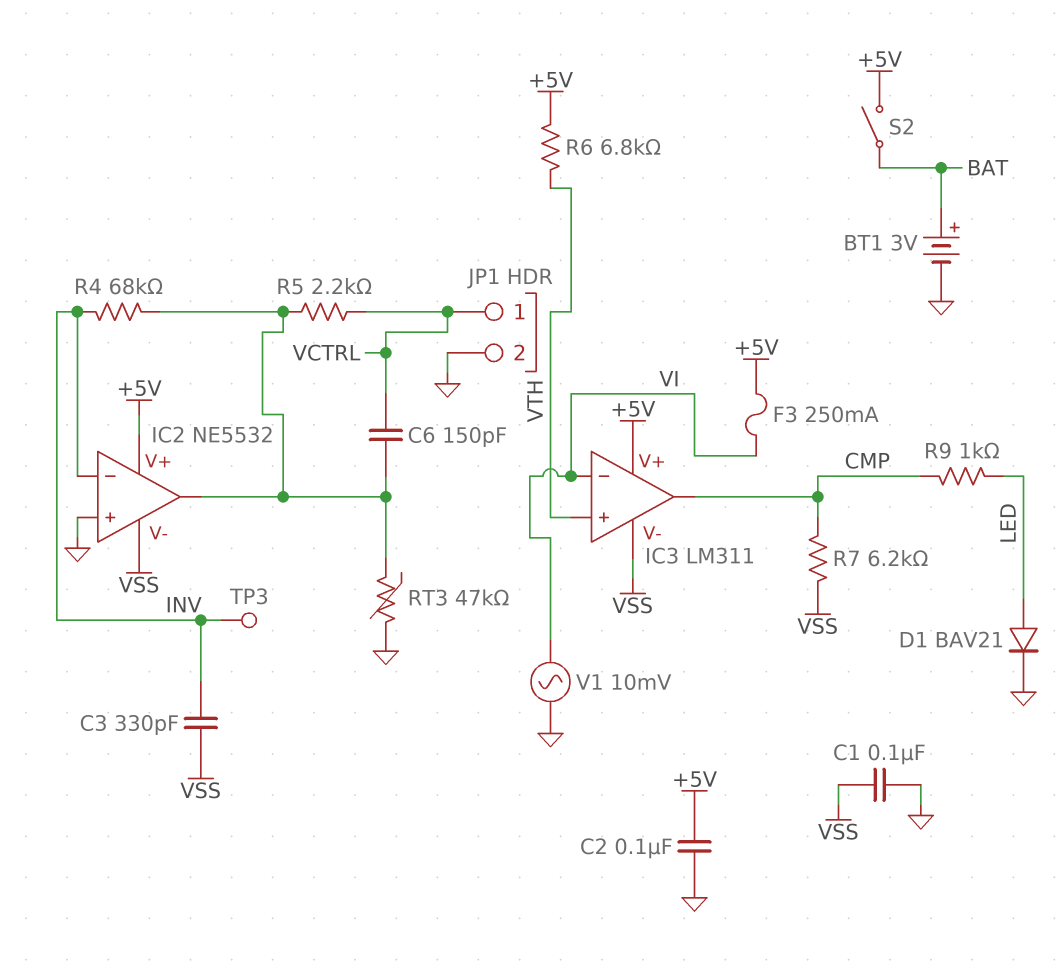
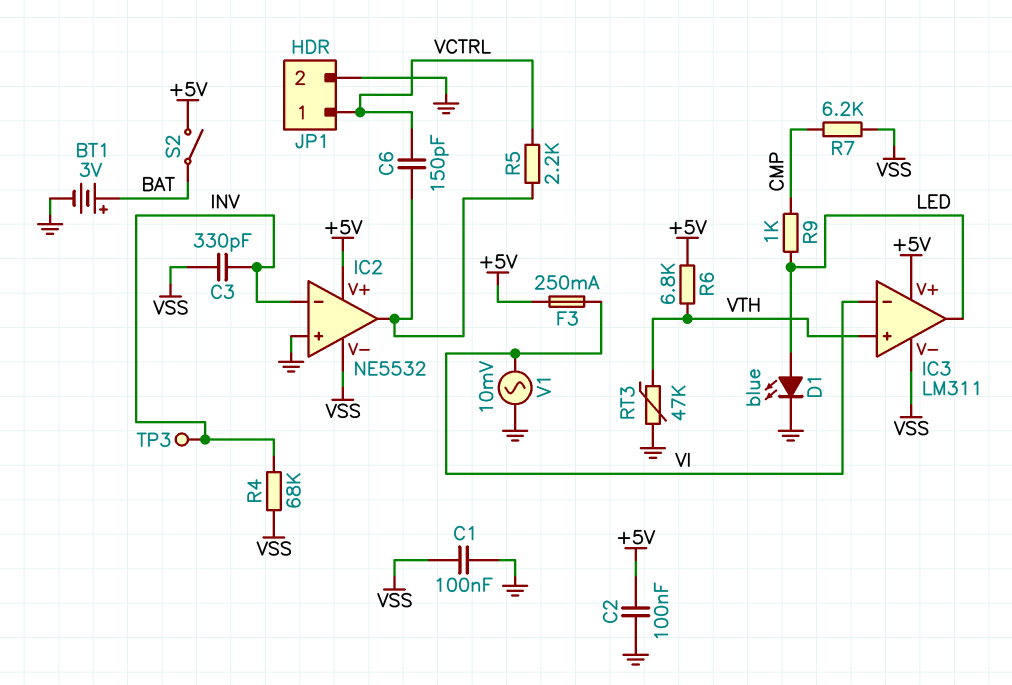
D1: diode BAV21 (A LED, K GND) -> LED blue (A LED, K GND)
IC3 pin out: CMP -> LED
R4: 68k (IC2/out, INV) -> 68k (INV, VSS)
RT3: 47k (GND, IC2/out) -> 47k (GND, VTH)

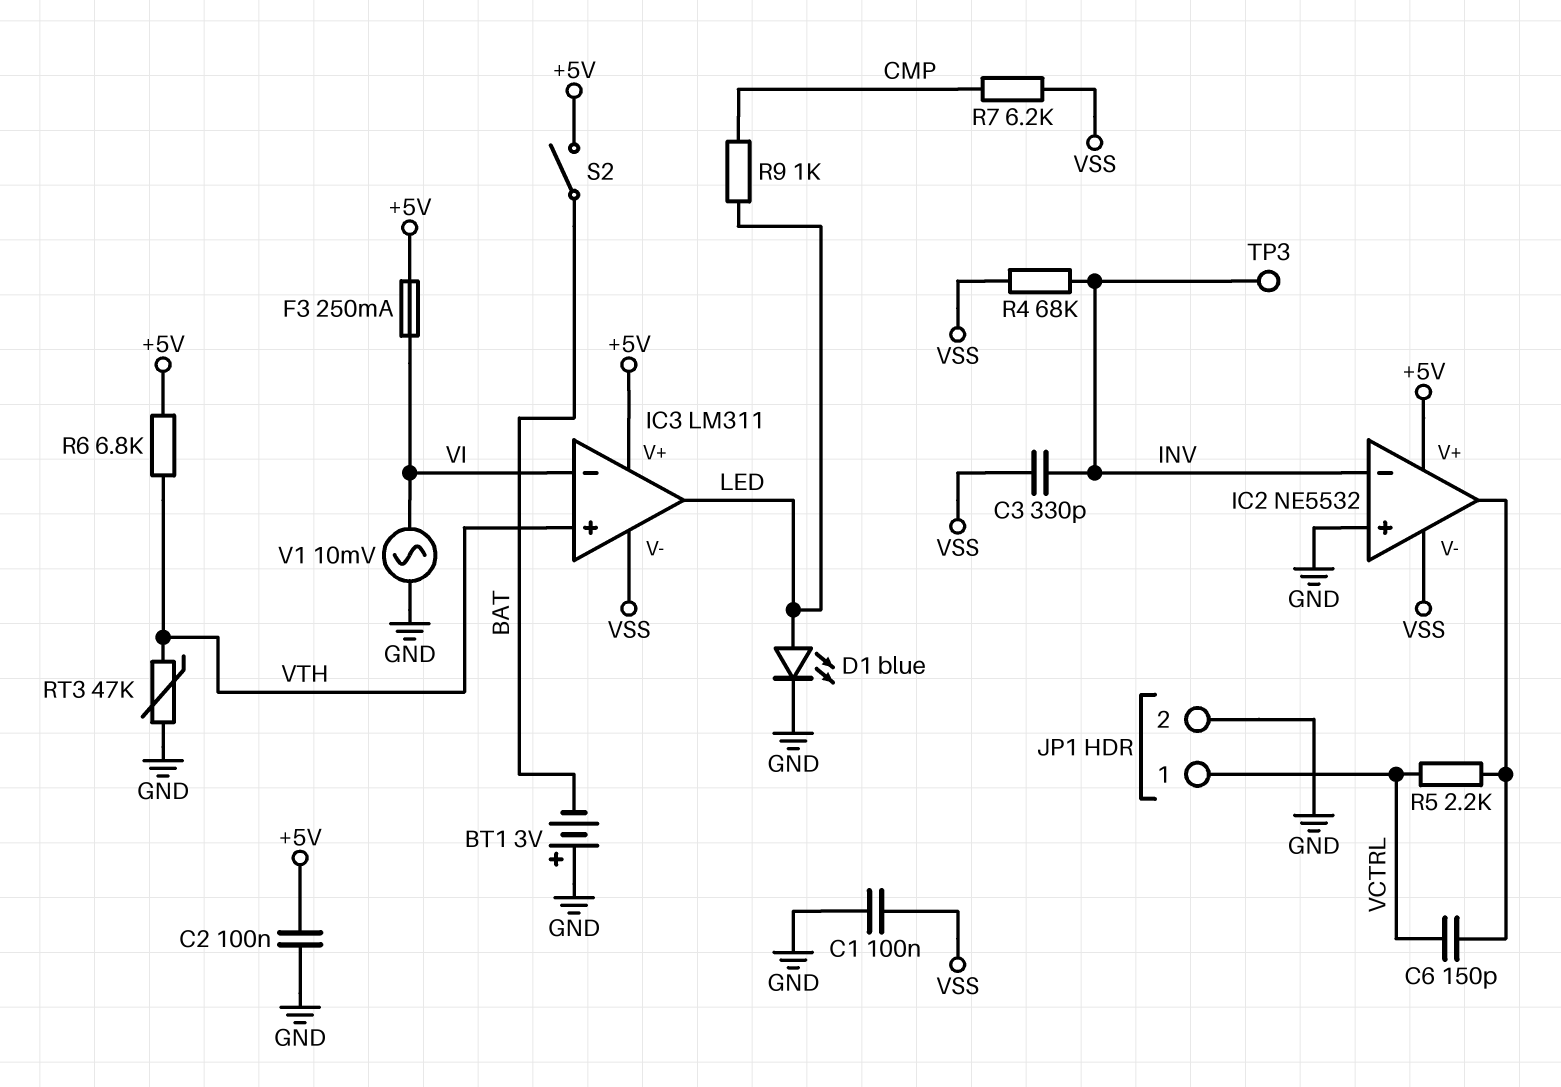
BT1: 3V (plus BAT, minus GND) -> 3V (plus GND, minus BAT)

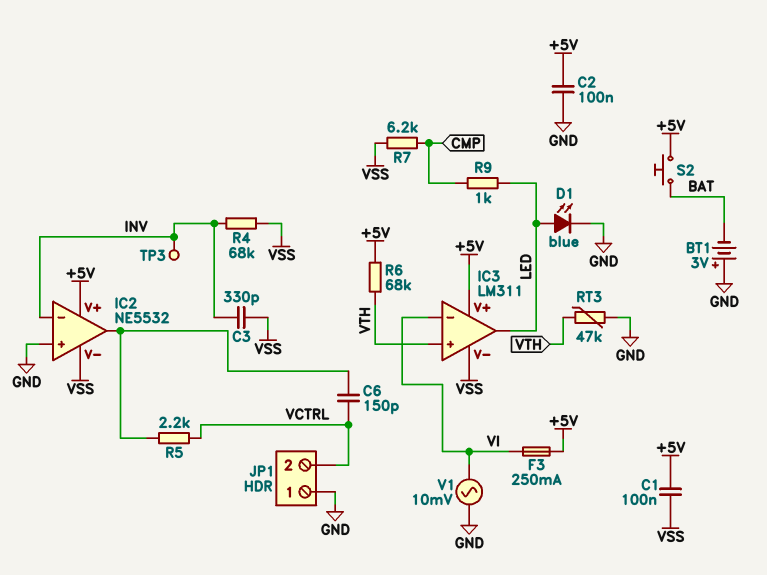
C1: 100nF (GND, VSS) -> 100nF (+5V, VSS)
JP1 pin 1: VCTRL -> GND
JP1 pin 2: GND -> VCTRL
R6: 6.8k (+5V, VTH) -> 68k (+5V, VTH)
S2: switch (+5V, BAT) -> button (+5V, BAT)

